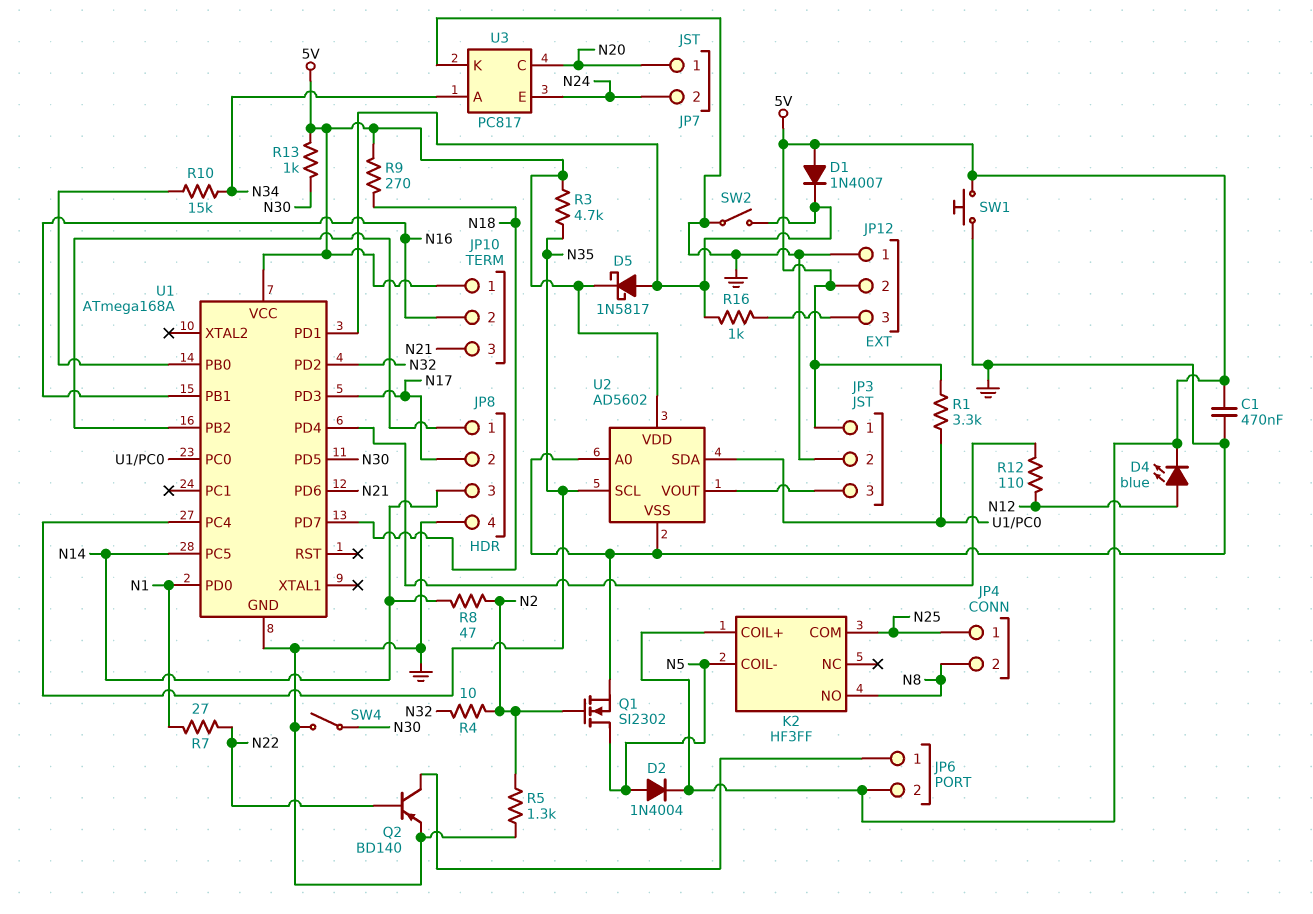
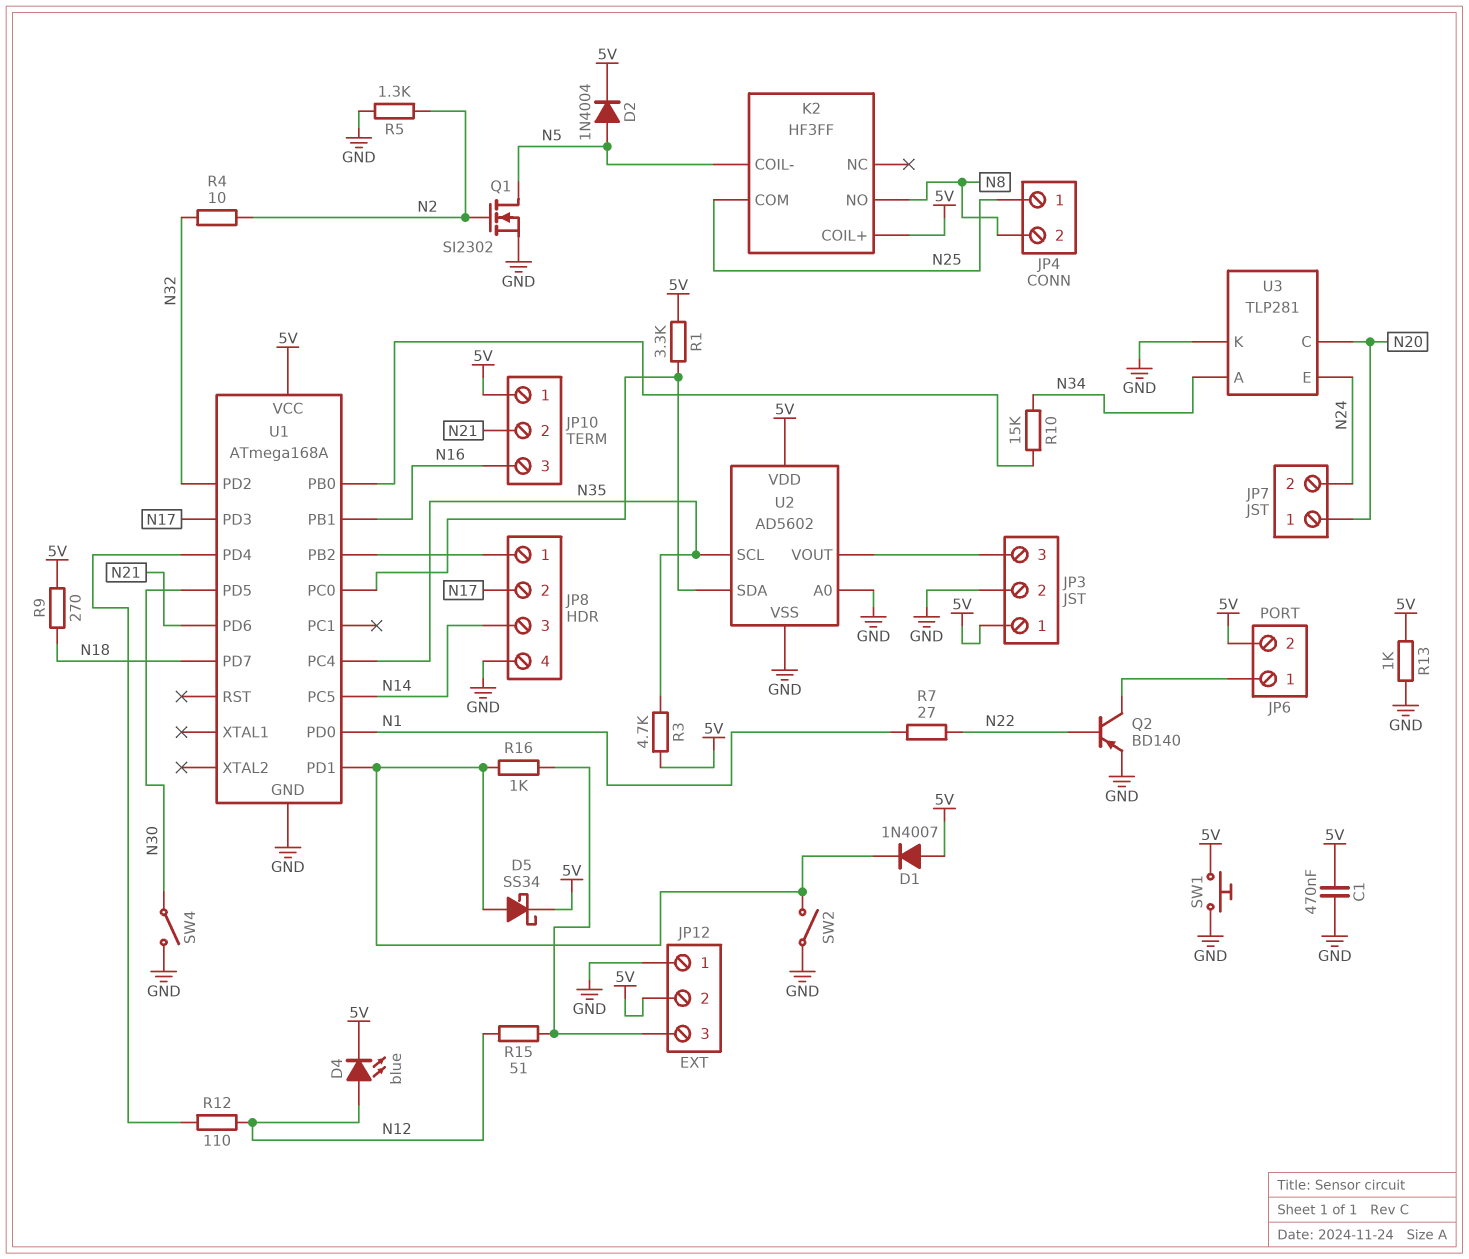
D5: schottky 1N5817 (A U1/PD1, K 5V) -> schottky SS34 (A U1/PD1, K 5V)
JP10 pin 2: N16 -> N21
JP10 pin 3: N21 -> N16
R8: 47 (N2, N14) -> none
R13: 1k (5V, N30) -> 1k (5V, GND)
R15: none -> 51 (JP12/3, N12)
U3: PC817 -> TLP281

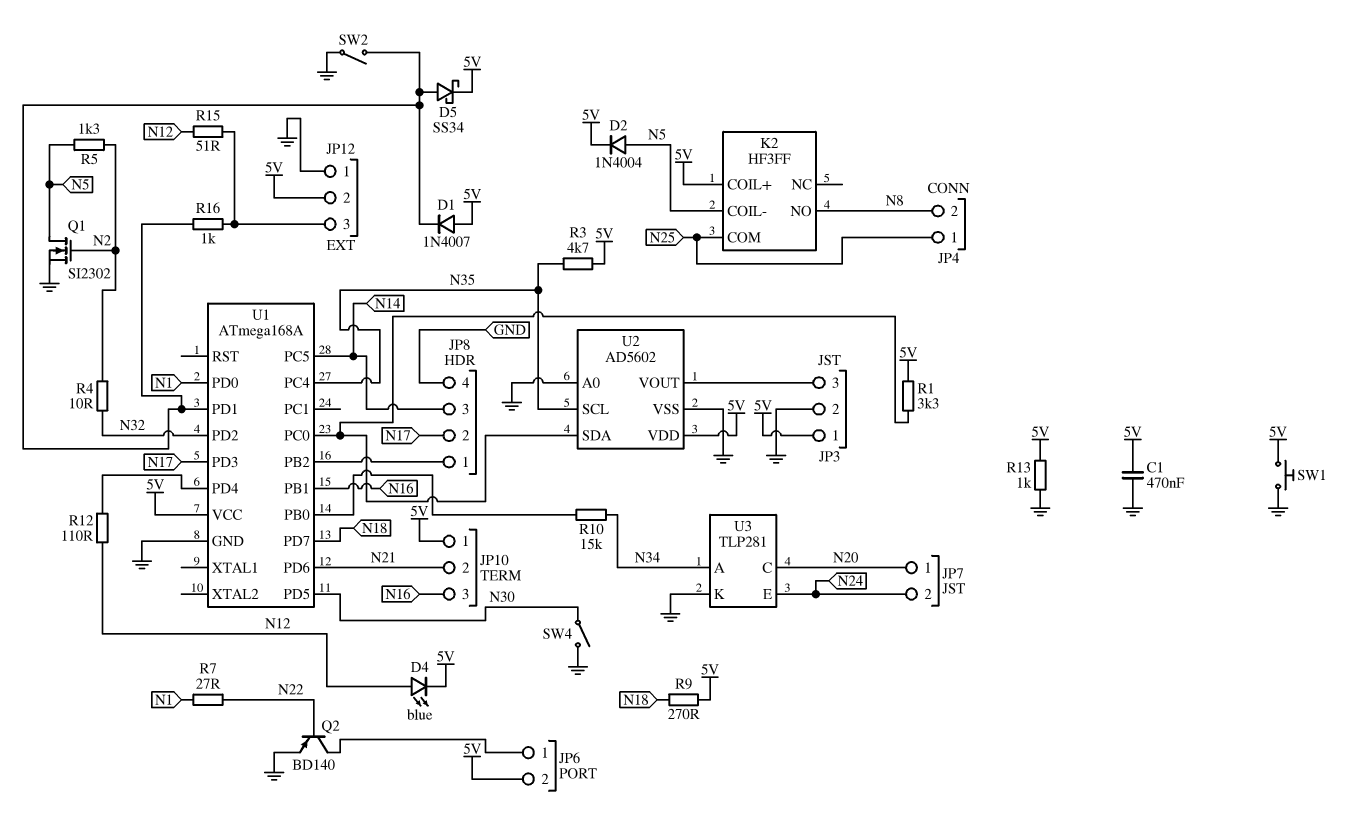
R5: 1.3k (GND, N2) -> 1.3k (N2, N5)

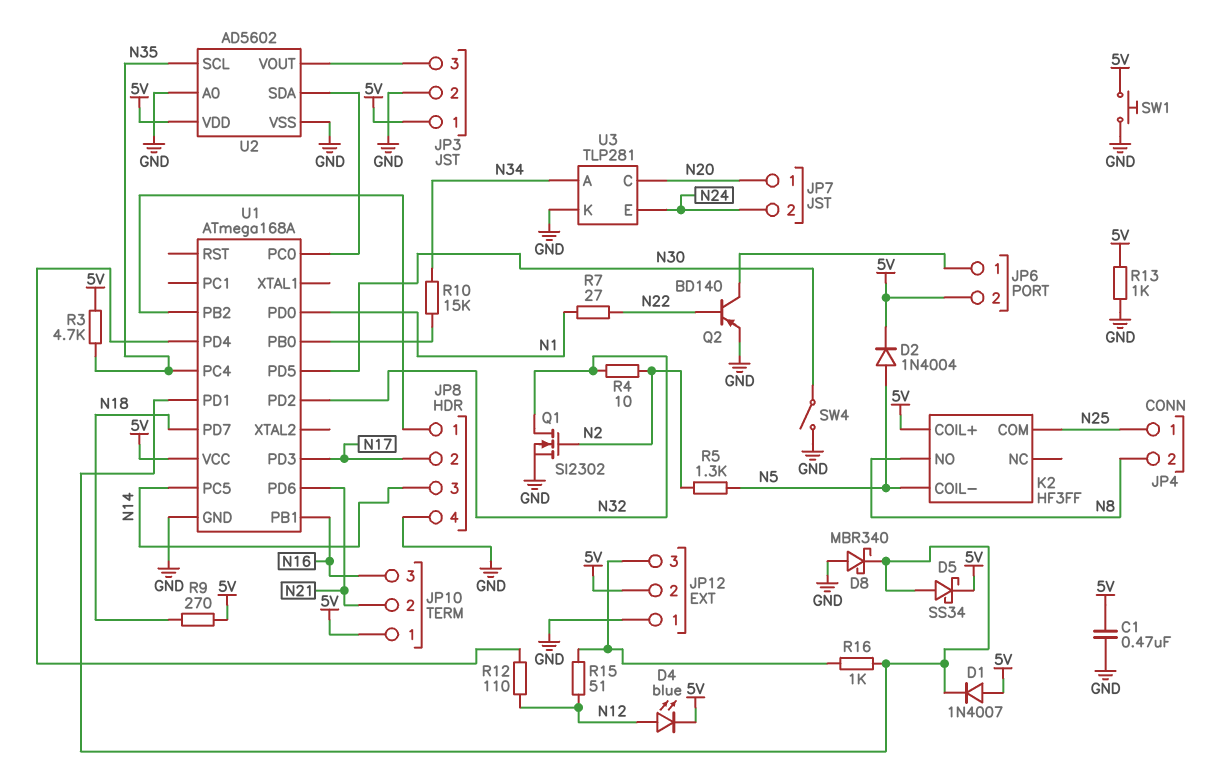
D8: none -> schottky MBR340 (A GND, K U1/PD1)
Q1: NMOS SI2302 (G N2, D N5, S GND) -> NMOS SI2302 (G N2, D N32, S GND)
R1: 3.3k (5V, U1/PC0) -> none
SW2: switch (GND, U1/PD1) -> none

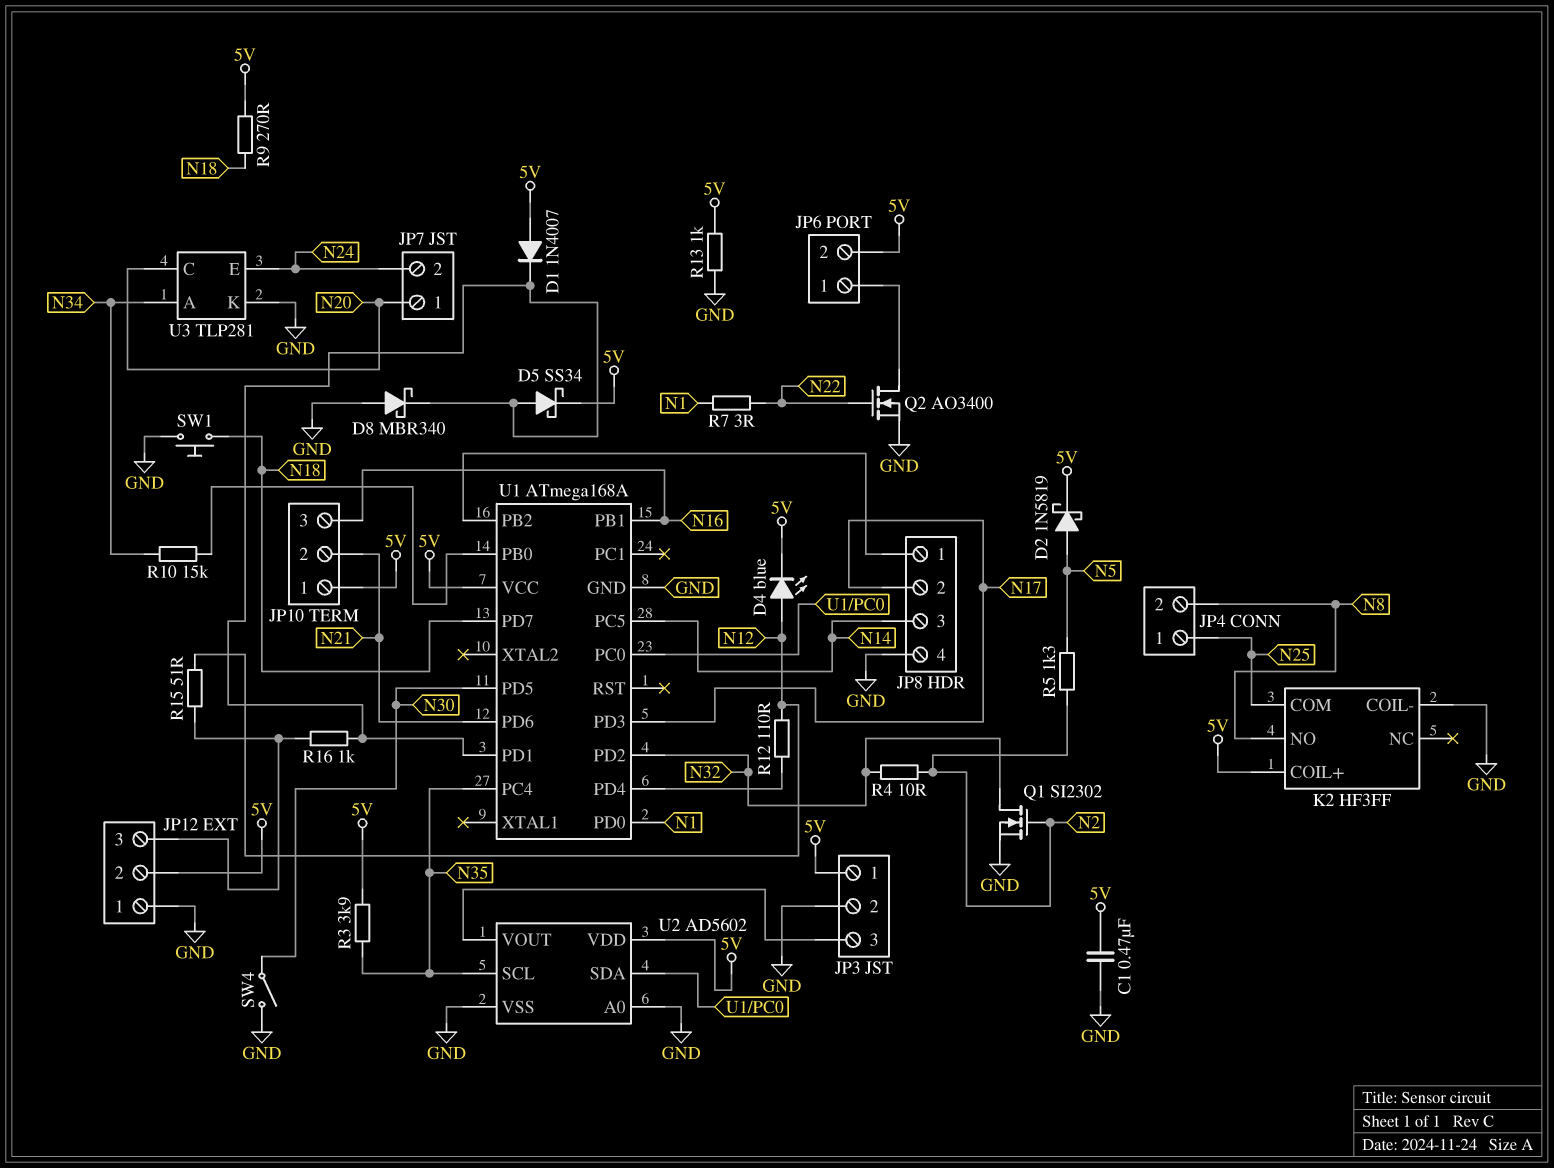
D2: diode 1N4004 (A N5, K 5V) -> schottky 1N5819 (A N5, K 5V)
K2 pin COIL-: N5 -> GND
Q2: PNP BD140 (B N22, C JP6/1, E GND) -> NMOS AO3400 (G N22, D JP6/1, S GND)
R3: 4.7k (5V, N35) -> 3.9k (5V, N35)
R7: 27 (N1, N22) -> 3 (N1, N22)
SW1: button (5V, GND) -> button (GND, N18)

